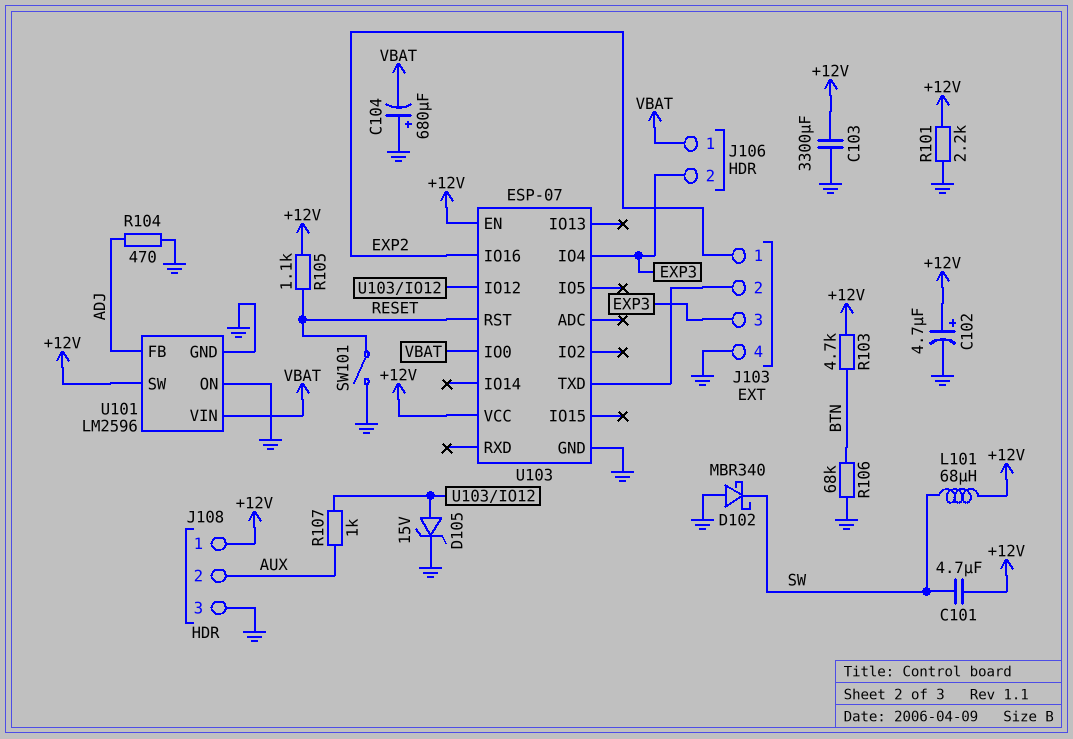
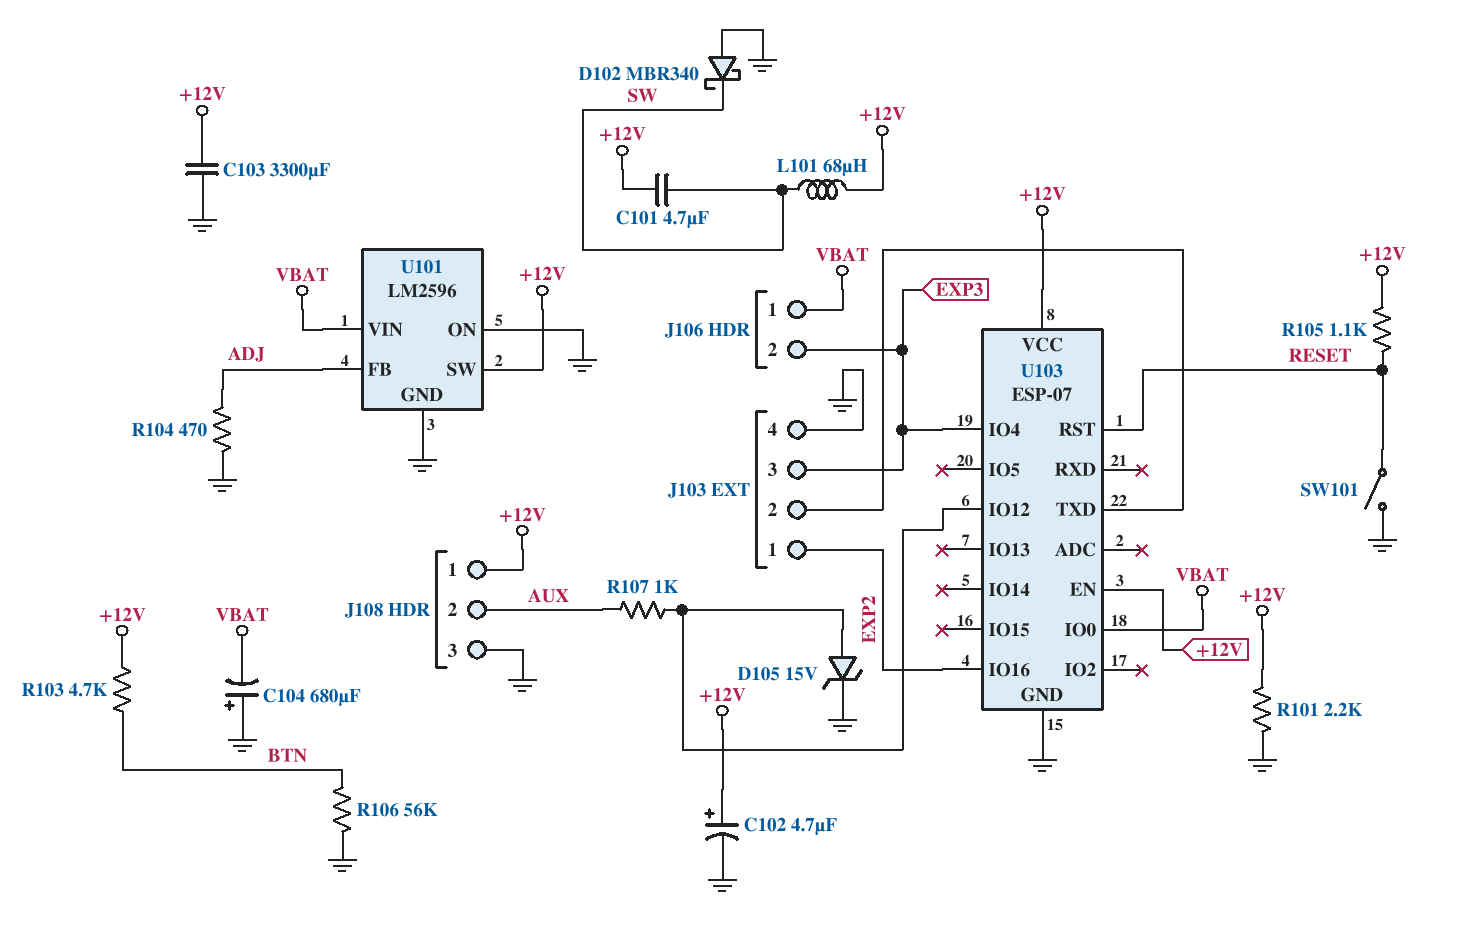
R106: 68k (BTN, GND) -> 56k (BTN, GND)

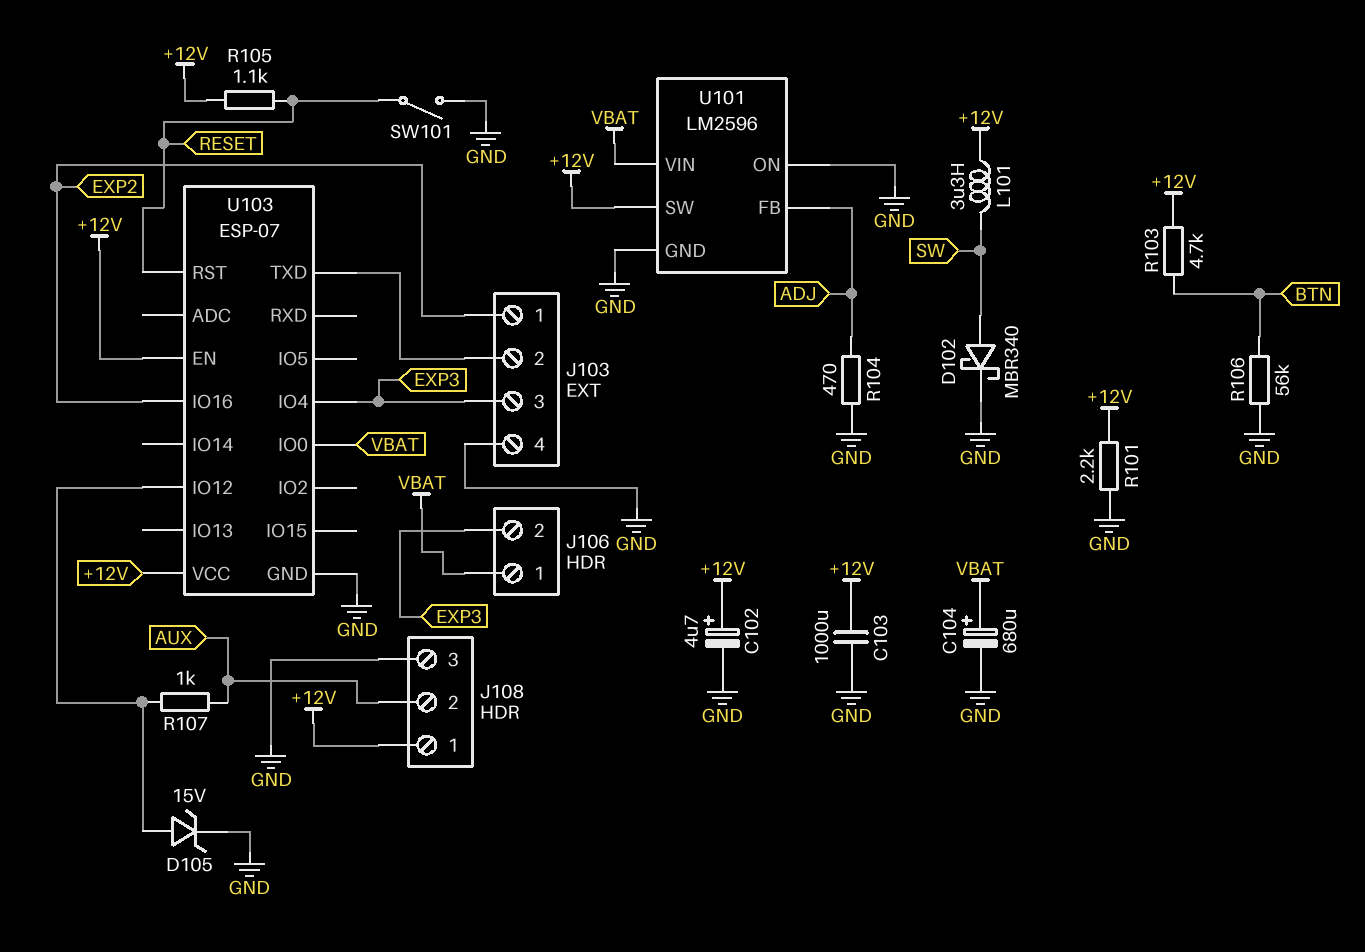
C101: 4.7uF (+12V, SW) -> none
C103: 3300uF (+12V, GND) -> 1000uF (+12V, GND)
C104: 680uF (plus GND, minus VBAT) -> 680uF (plus VBAT, minus GND)
D102: schottky MBR340 (A GND, K SW) -> schottky MBR340 (A SW, K GND)
L101: 68uH (+12V, SW) -> 3.3uH (+12V, SW)

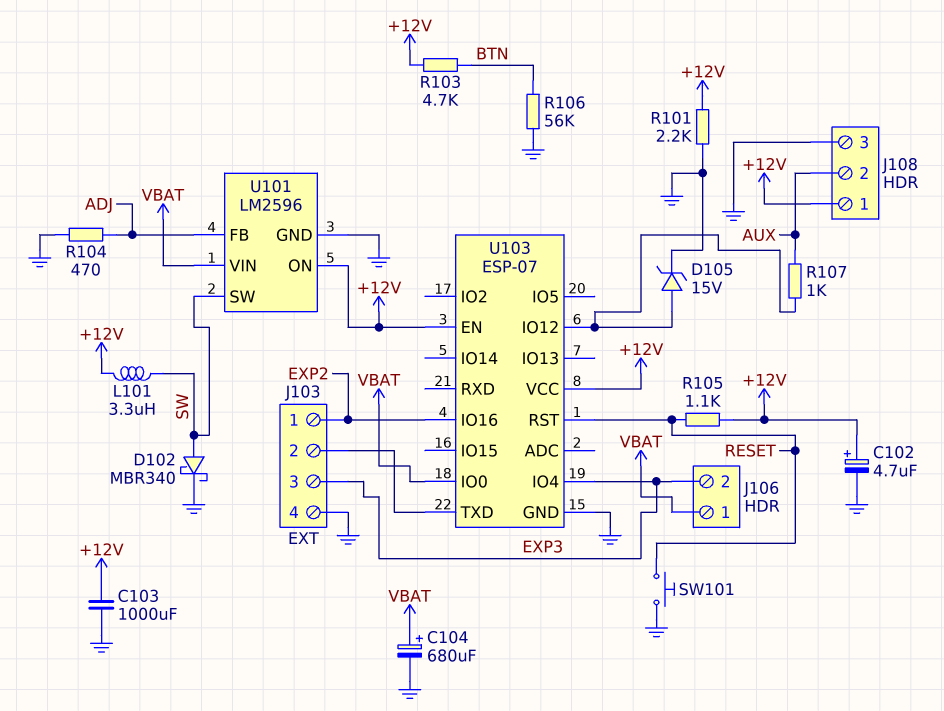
SW101: switch (GND, RESET) -> button (GND, RESET)
U101 pin ON: GND -> +12V
U101 pin SW: +12V -> SW

